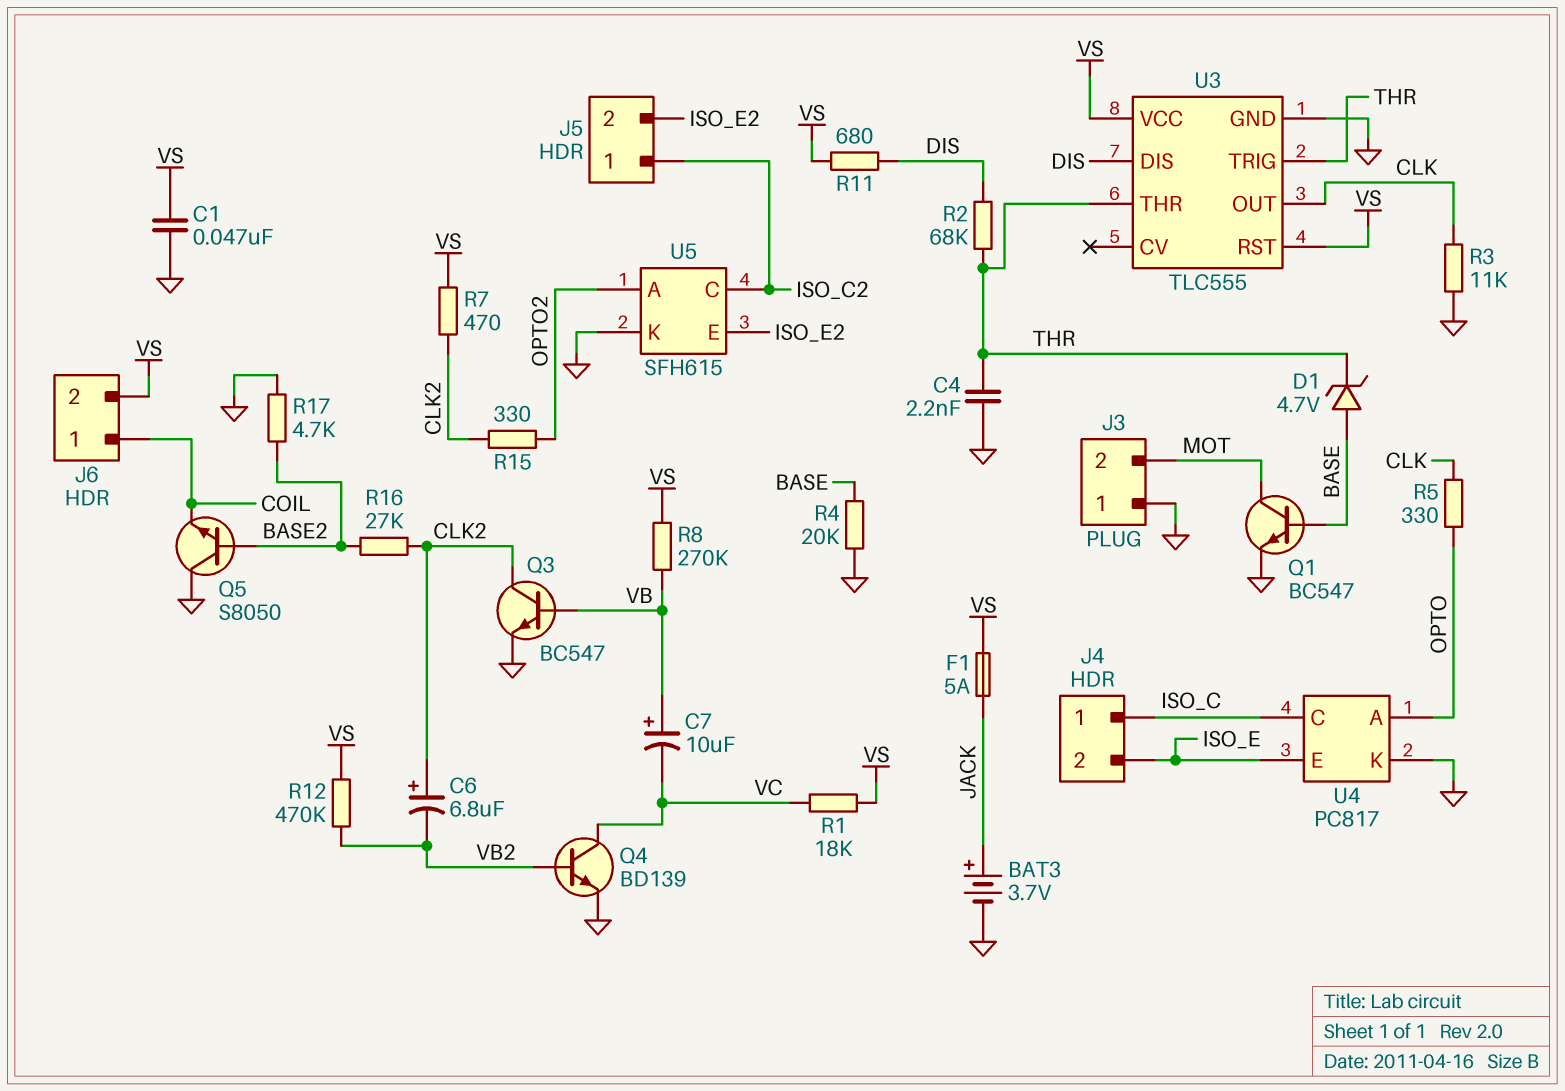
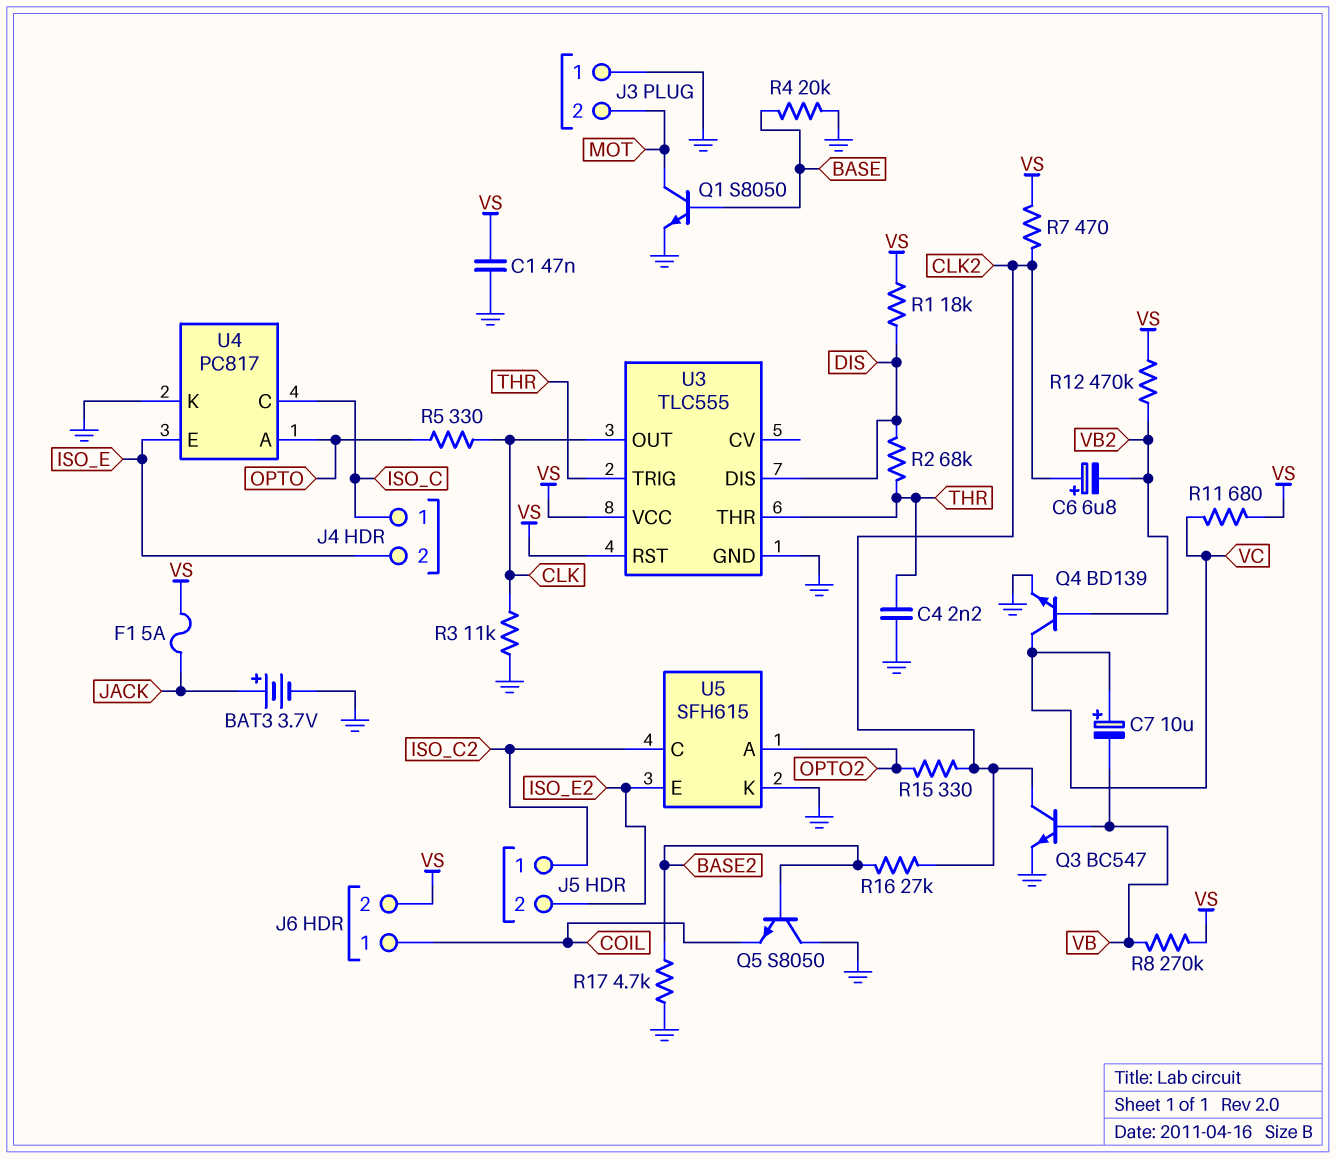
C7: 10uF (plus VB, minus VC) -> 10uF (plus VC, minus VB)
D1: zener 4.7V (A BASE, K THR) -> none
Q1: NPN BC547 (B BASE, C MOT, E GND) -> NPN S8050 (B BASE, C MOT, E GND)
R1: 18k (VC, VS) -> 18k (DIS, VS)
R11: 680 (DIS, VS) -> 680 (VC, VS)

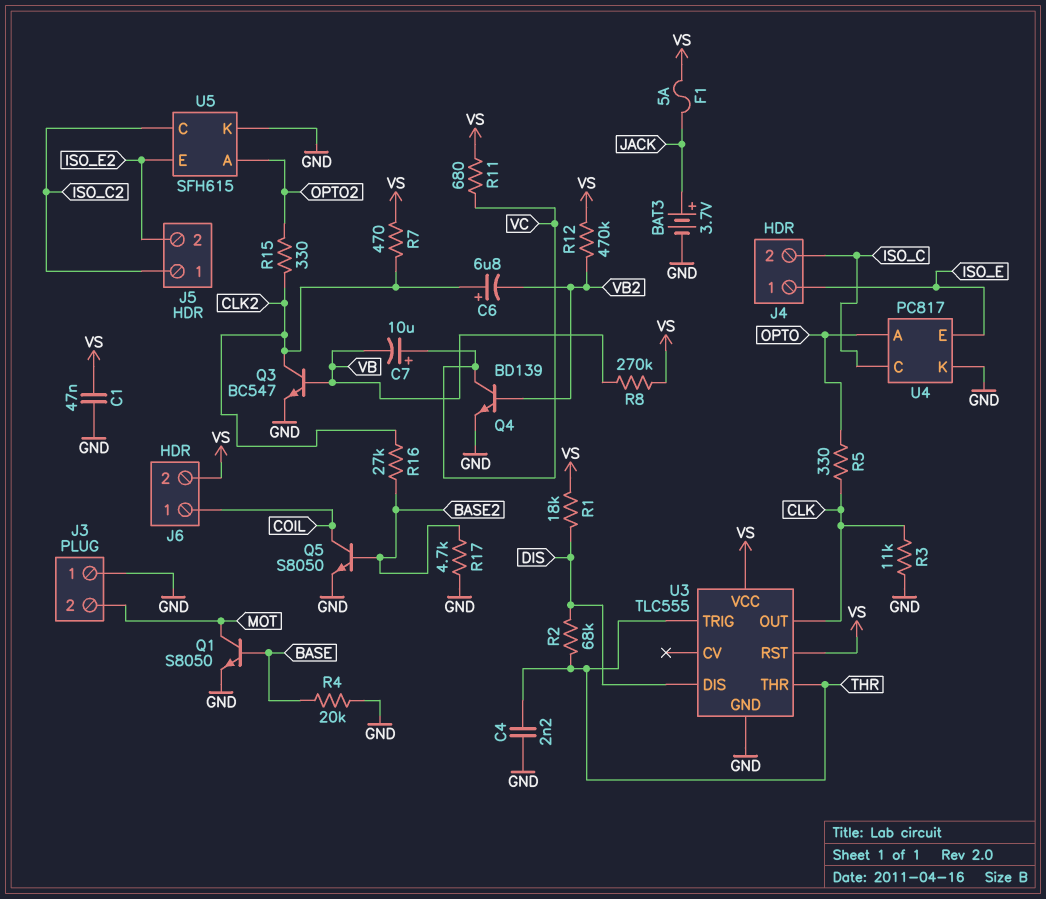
J4 pin 1: ISO_C -> ISO_E
J4 pin 2: ISO_E -> ISO_C
Q5: NPN S8050 (B BASE2, C GND, E COIL) -> NPN S8050 (B BASE2, C COIL, E GND)

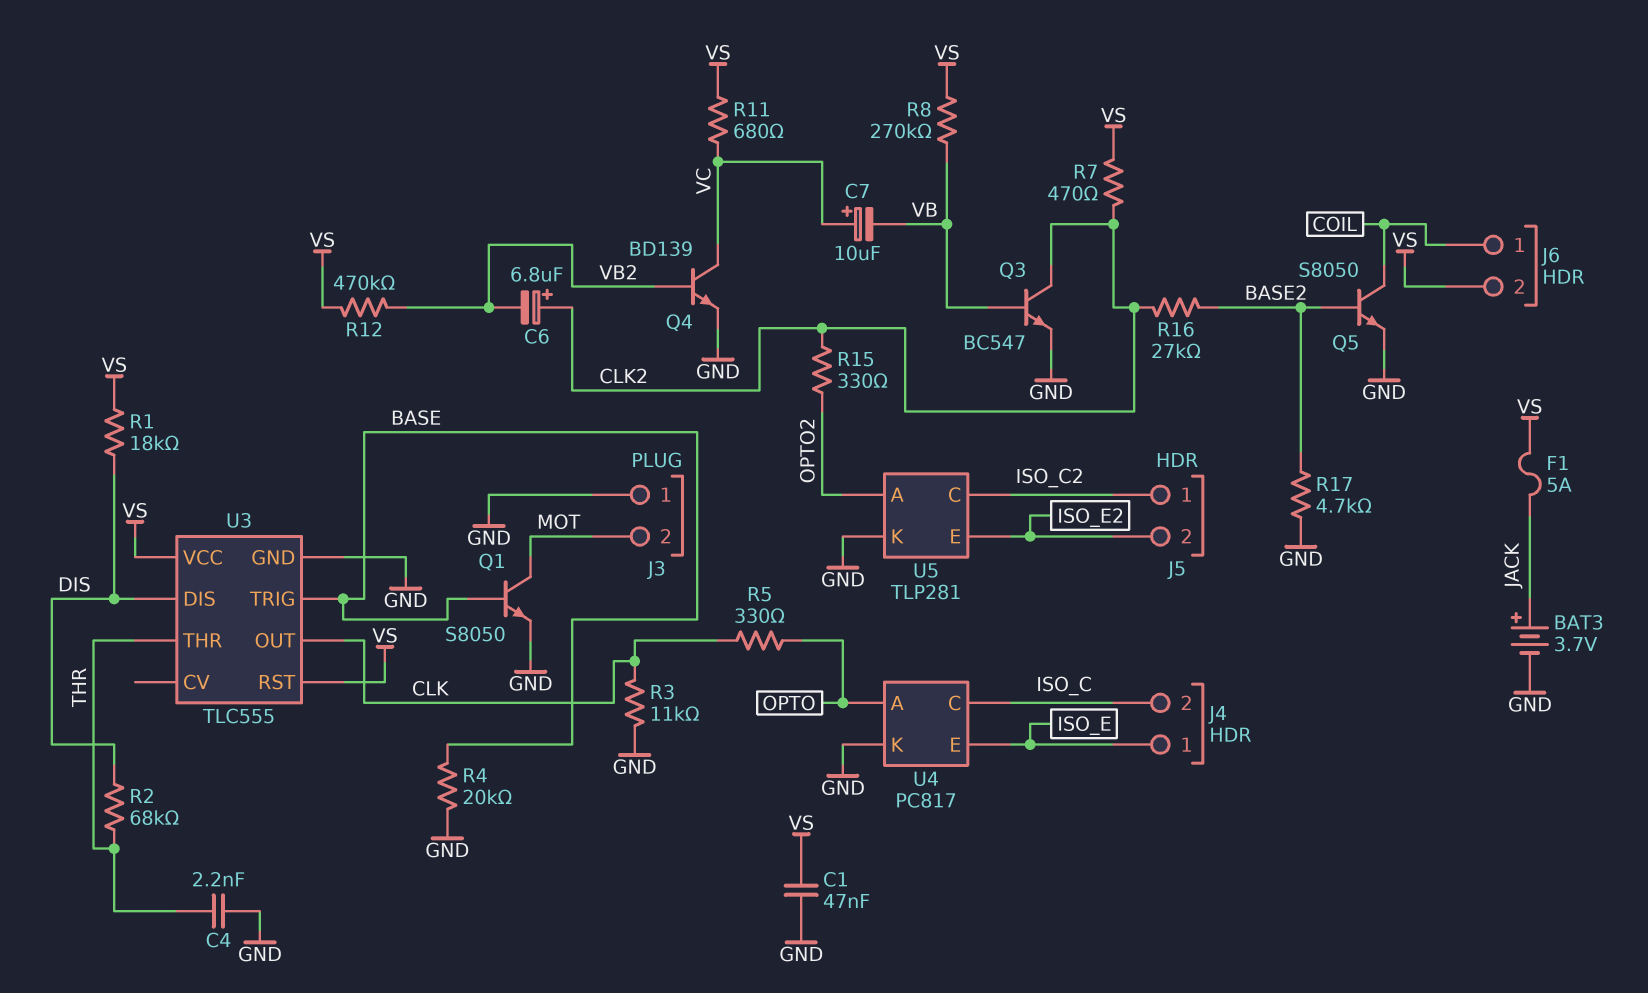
U3 pin TRIG: THR -> BASE
U5: SFH615 -> TLP281

